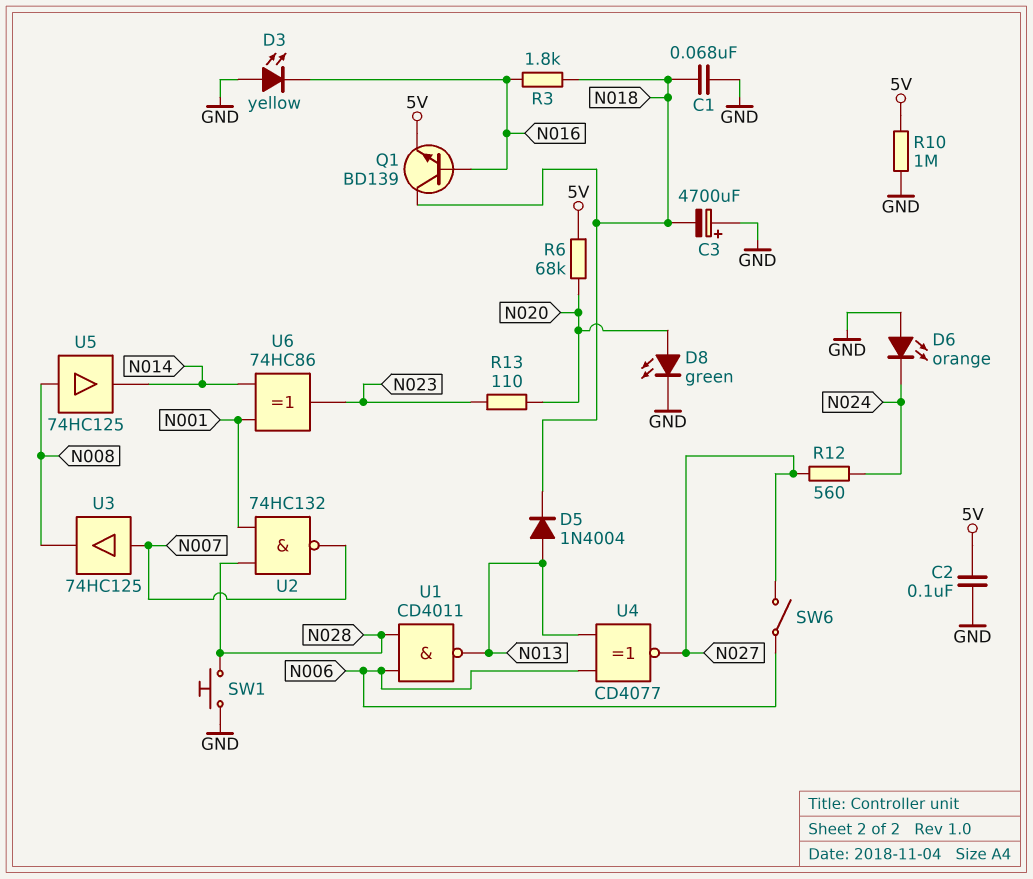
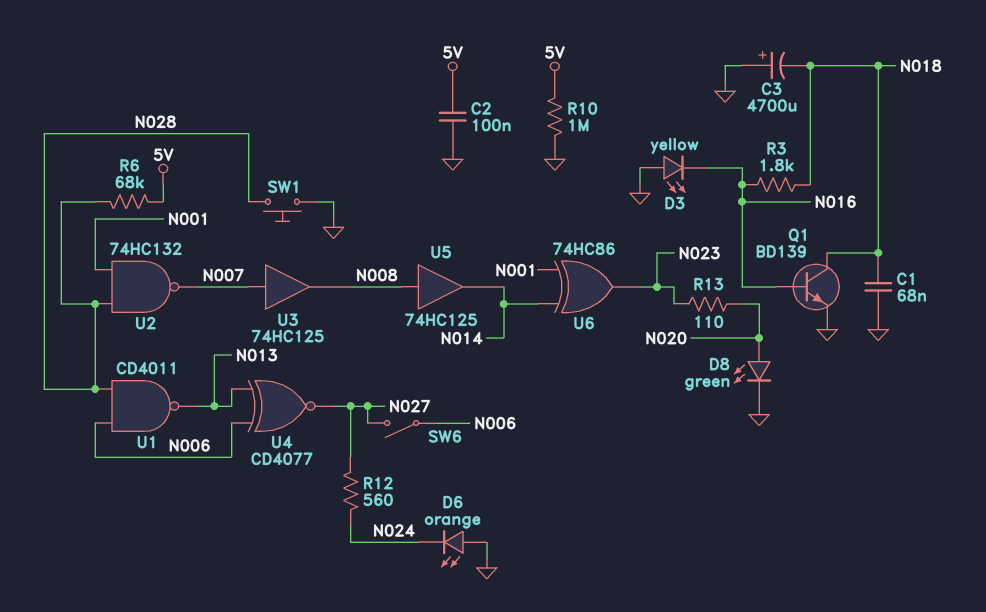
D5: diode 1N4004 (A N013, K N018) -> none
Q1: NPN BD139 (B N016, C N018, E 5V) -> NPN BD139 (B N016, C N018, E GND)
R6: 68k (5V, N020) -> 68k (5V, N028)

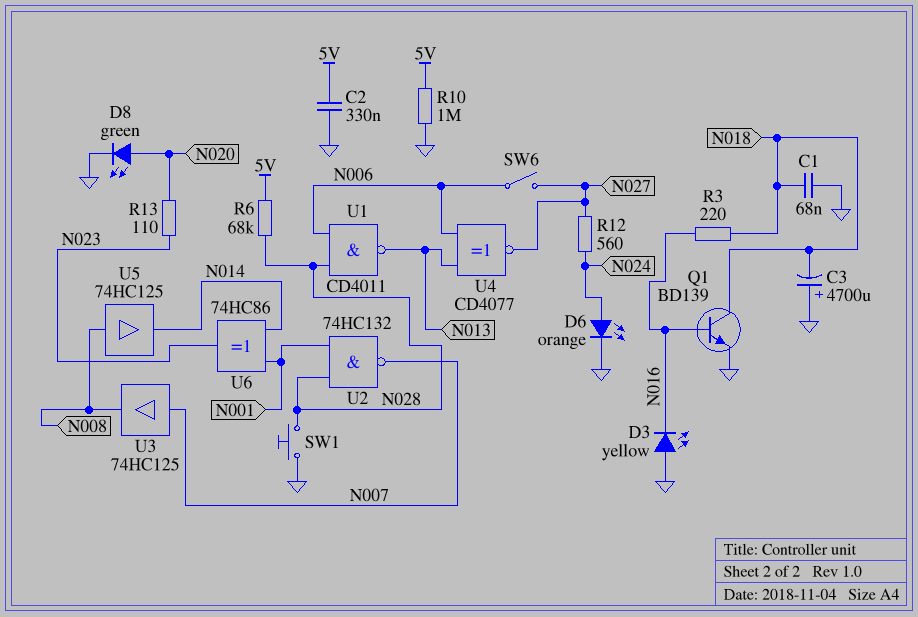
C2: 100nF (5V, GND) -> 330nF (5V, GND)
D6: LED orange (A GND, K N024) -> LED orange (A N024, K GND)
R3: 1.8k (N016, N018) -> 220 (N016, N018)

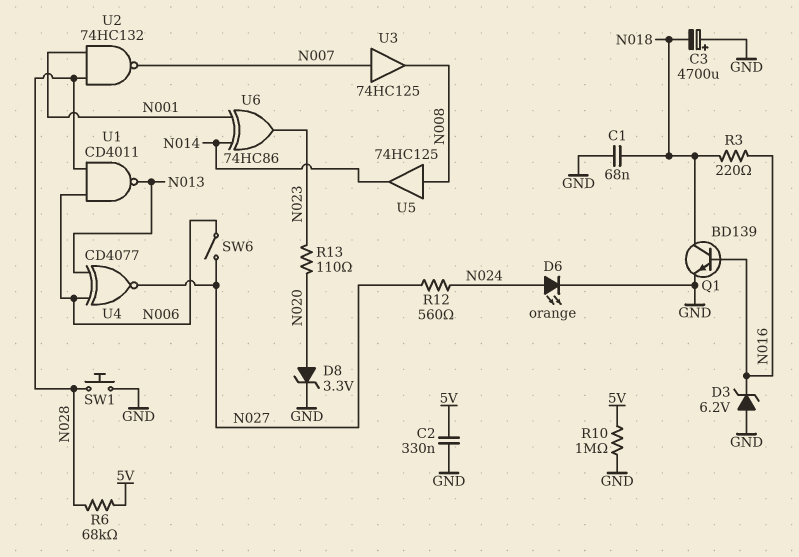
D3: LED yellow (A GND, K N016) -> zener 6.2V (A GND, K N016)
D8: LED green (A N020, K GND) -> zener 3.3V (A N020, K GND)

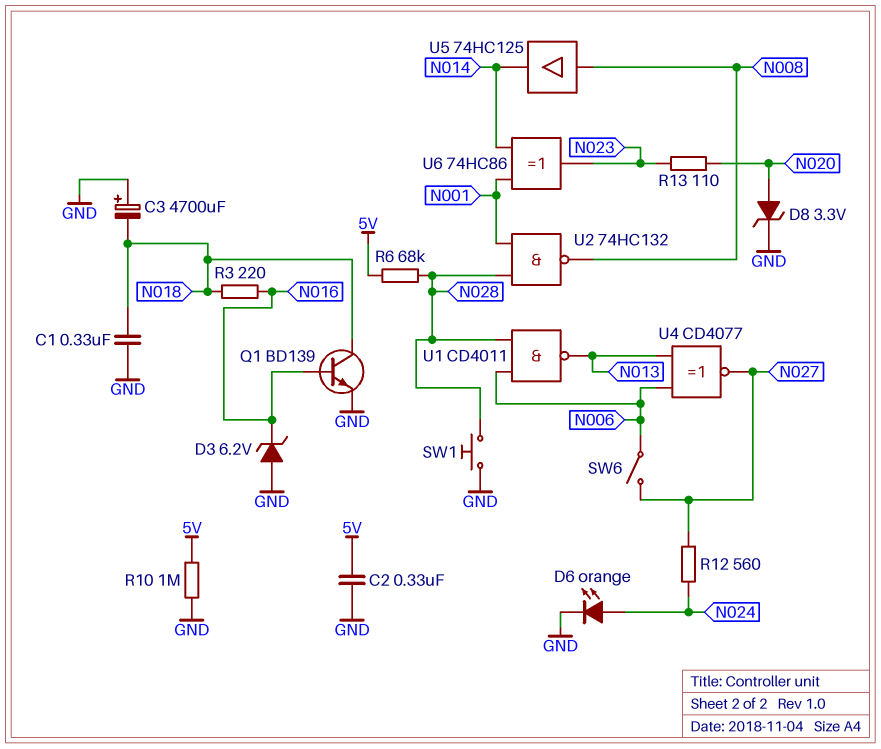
C1: 68nF (GND, N018) -> 330nF (GND, N018)
U2: NAND 74HC132 (in N001, in N028, out N007) -> NAND 74HC132 (in N001, in N028, out N008)
U3: buffer 74HC125 (in N007, out N008) -> none

